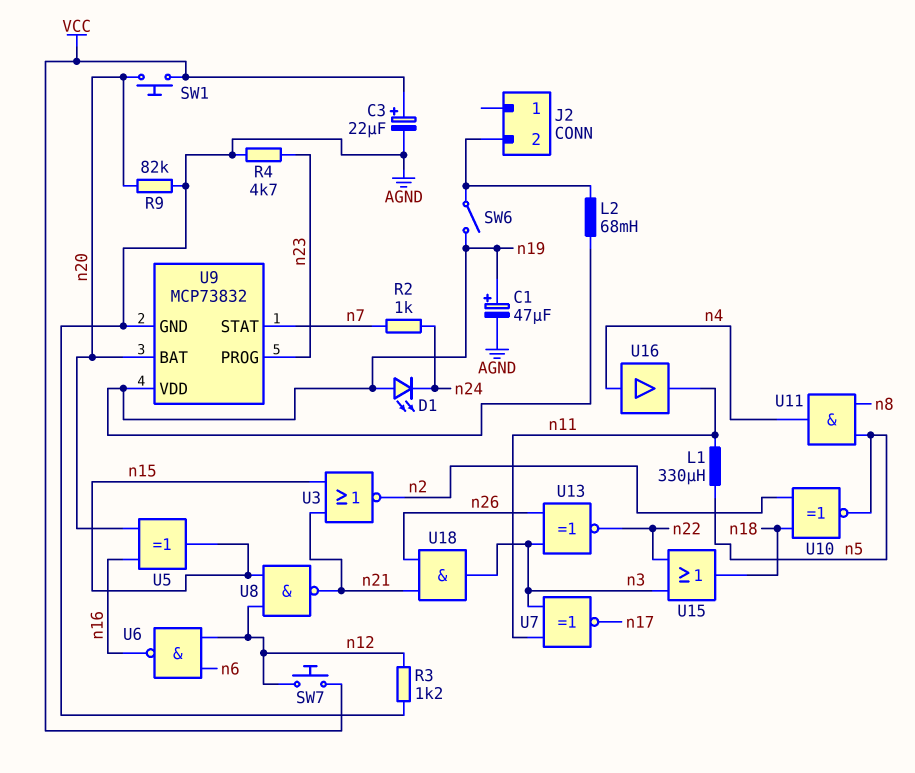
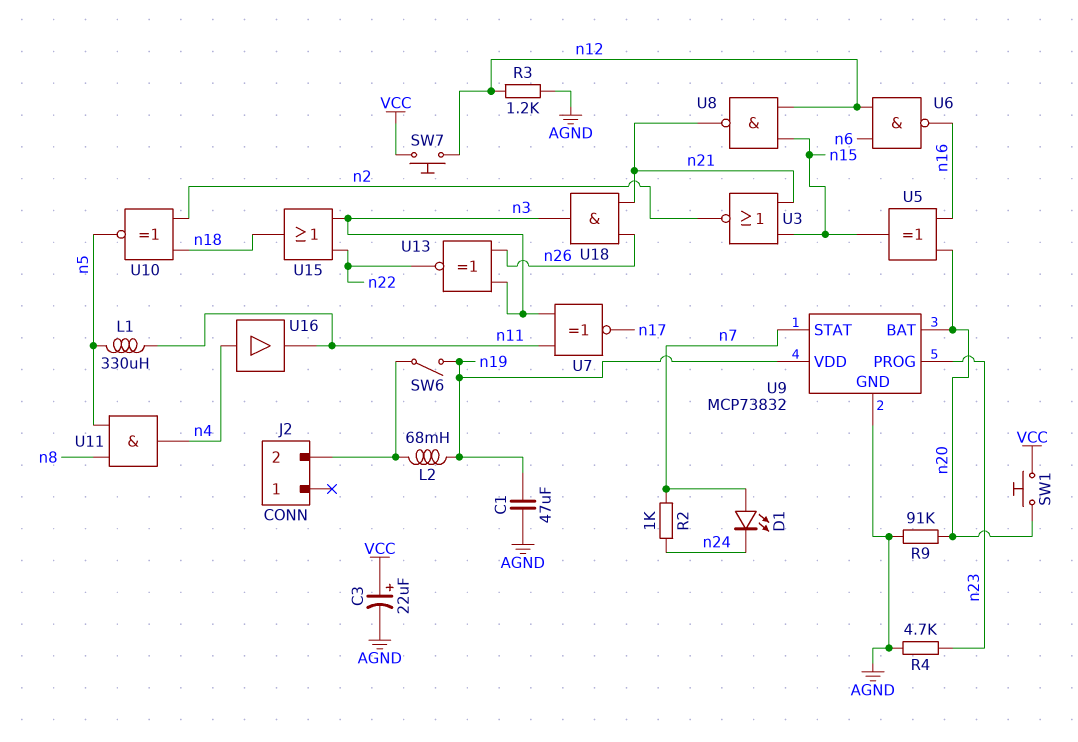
C1: 47uF (plus n19, minus AGND) -> 47uF (AGND, n19)
D1: LED (A n19, K n24) -> LED (A n7, K n24)
R9: 82k (AGND, n20) -> 91k (AGND, n20)

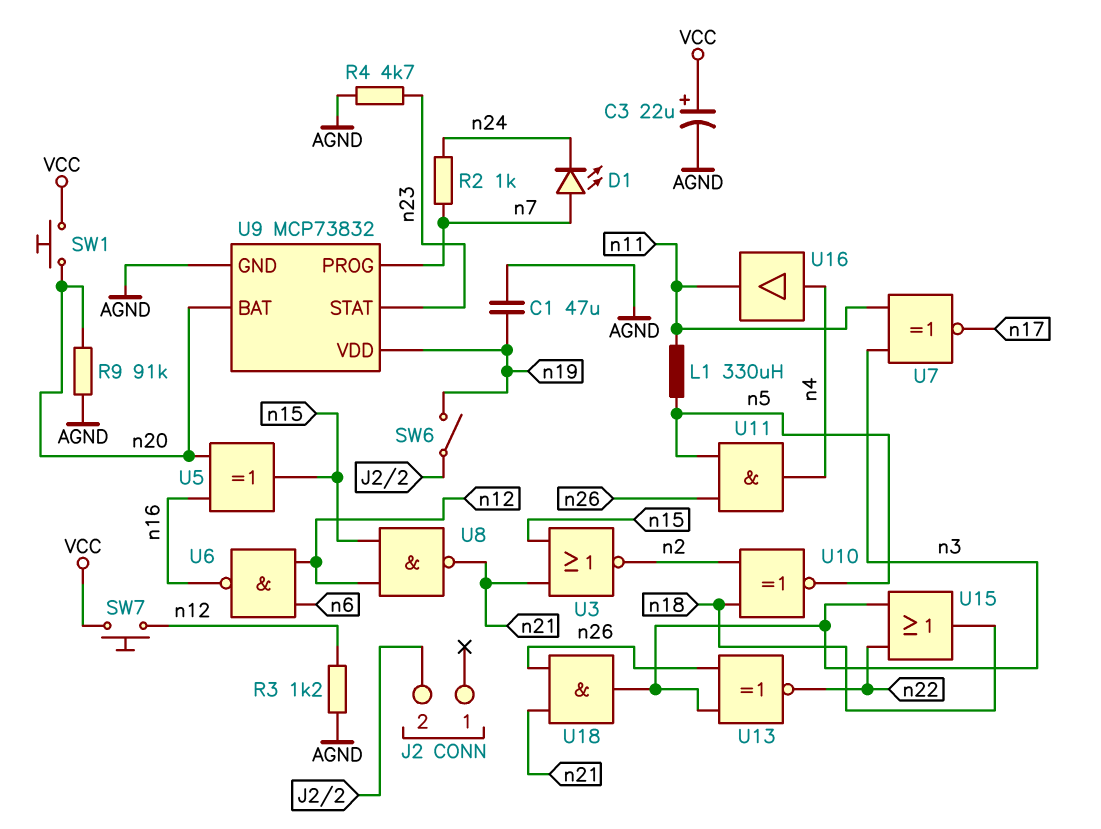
L2: 68mH (J2/2, n19) -> none
U9 pin PROG: n23 -> n7
U9 pin STAT: n7 -> n23
U11: AND (in n5, in n8, out n4) -> AND (in n5, in n26, out n4)

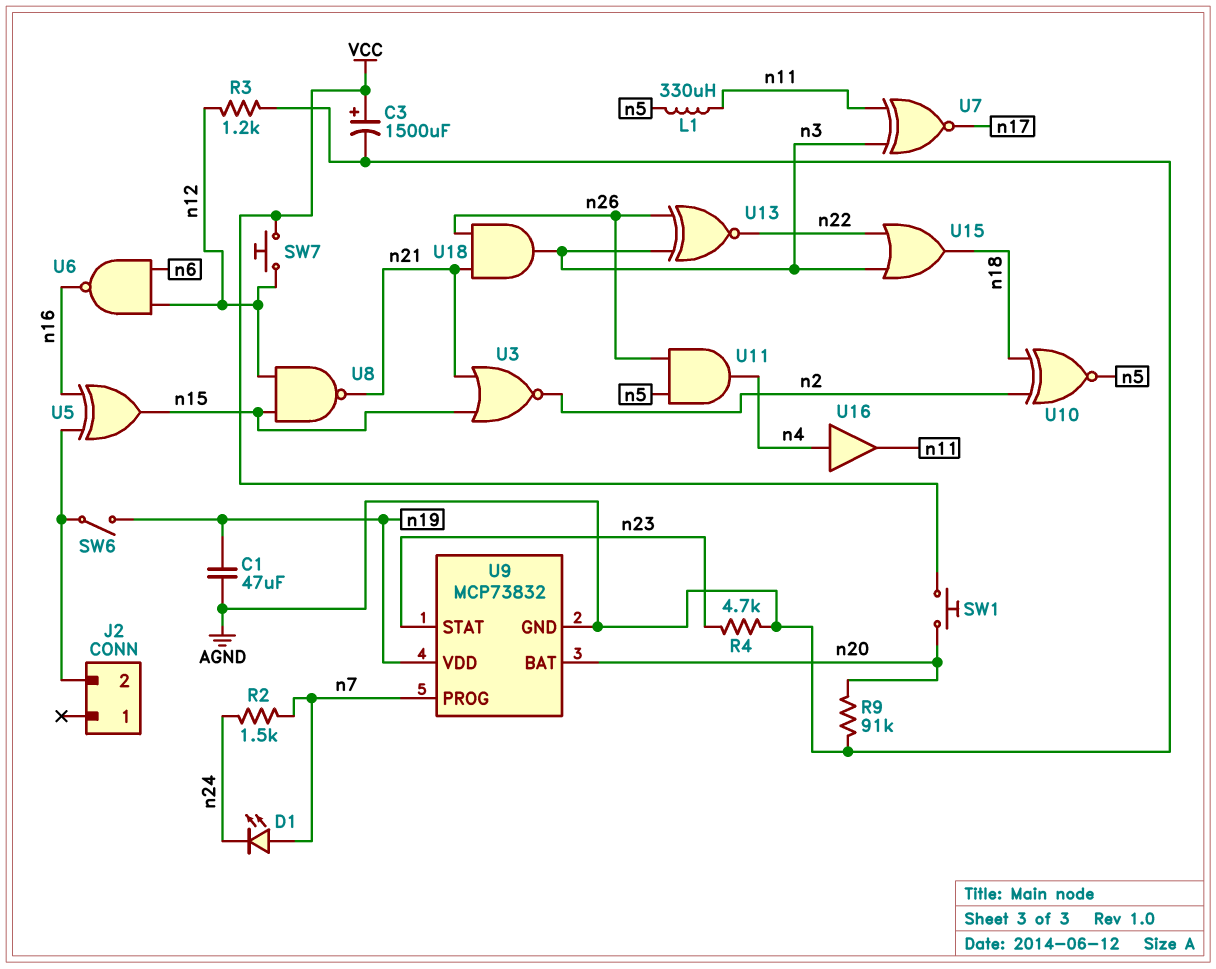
C3: 22uF (plus VCC, minus AGND) -> 1500uF (plus VCC, minus AGND)
R2: 1k (n7, n24) -> 1.5k (n7, n24)
U5: XOR (in n16, in n20, out n15) -> XOR (in J2/2, in n16, out n15)

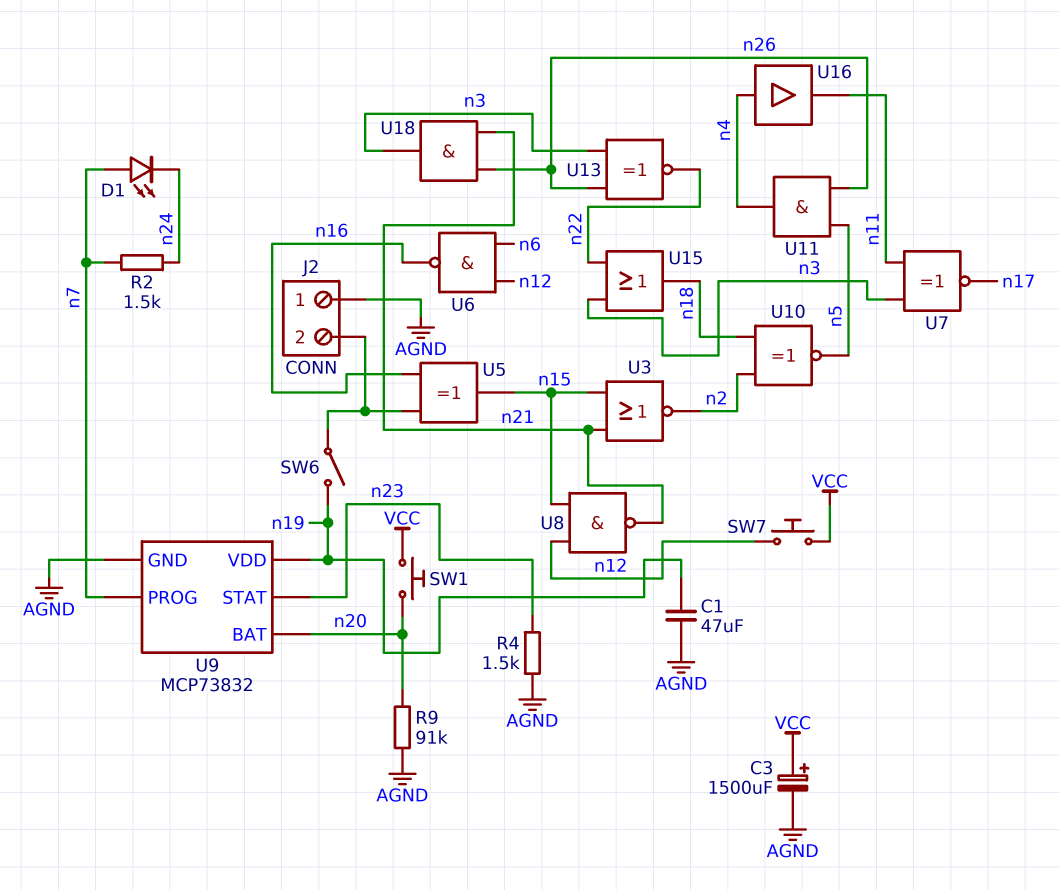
J2 pin 1: none -> AGND
L1: 330uH (n5, n11) -> none
R3: 1.2k (AGND, n12) -> none
R4: 4.7k (AGND, n23) -> 1.5k (AGND, n23)

